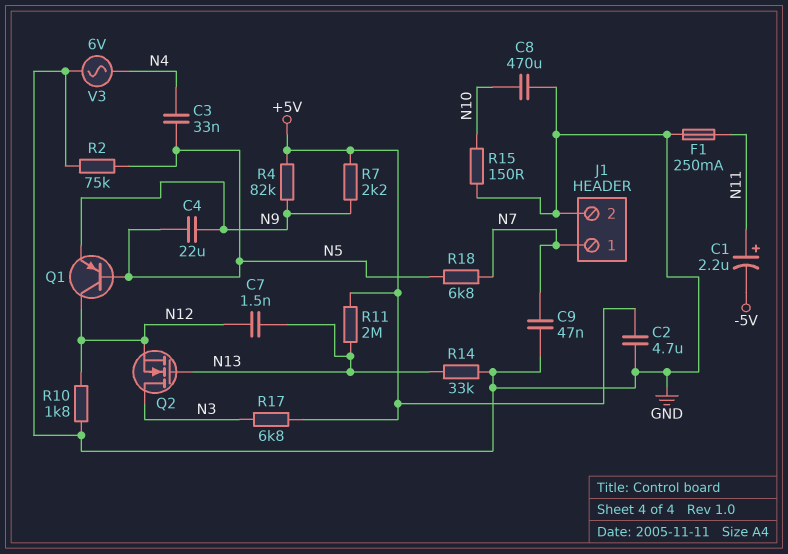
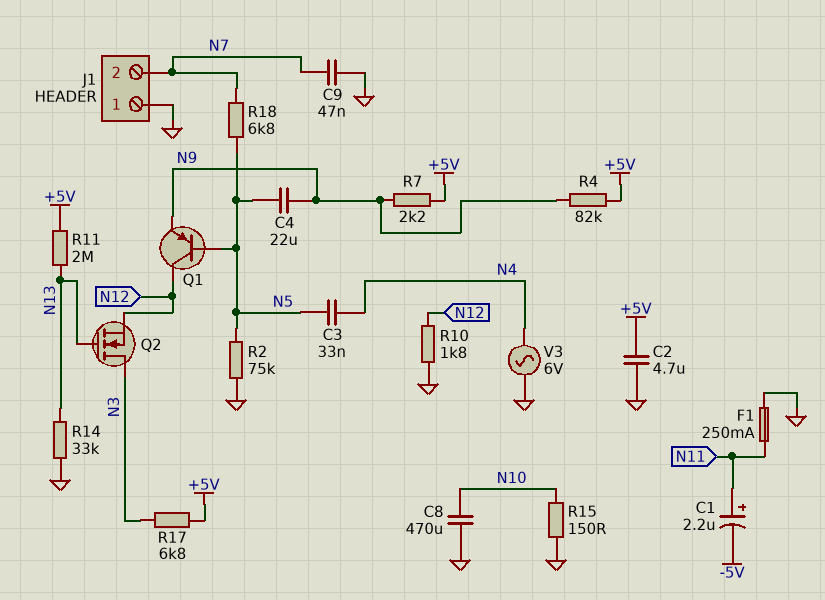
C7: 1.5nF (N12, N13) -> none
J1 pin 1: N7 -> GND
J1 pin 2: GND -> N7

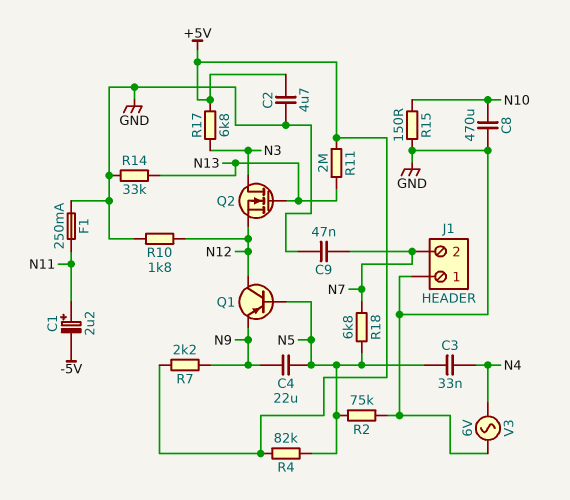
R4: 82k (+5V, N9) -> 82k (+5V, N5)

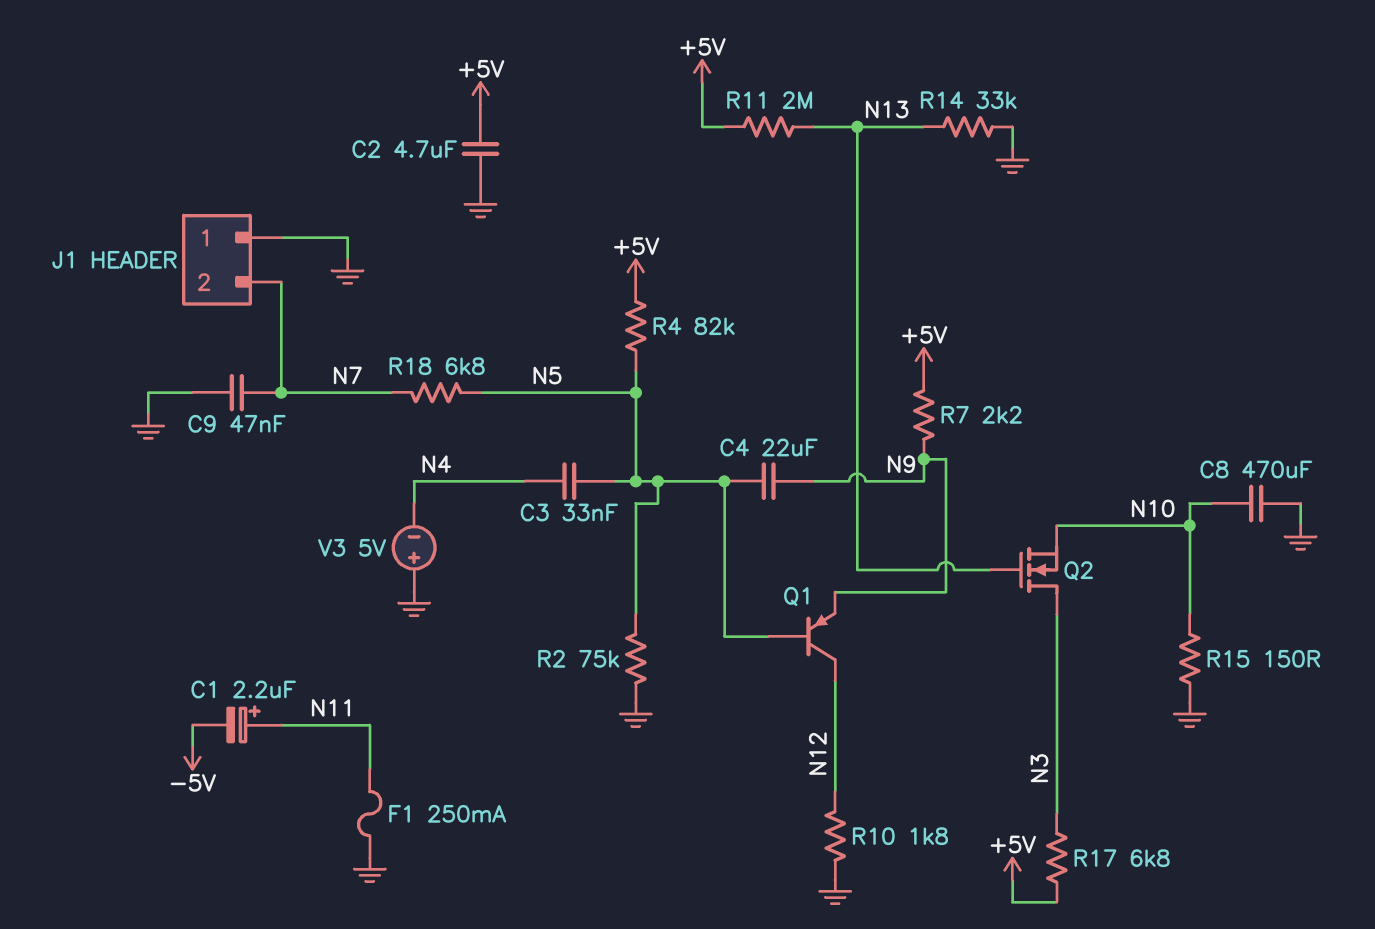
Q2: NMOS (G N13, D N3, S N12) -> NMOS (G N13, D N3, S N10)
V3: AC 6V (GND, N4) -> 5V (plus GND, minus N4)

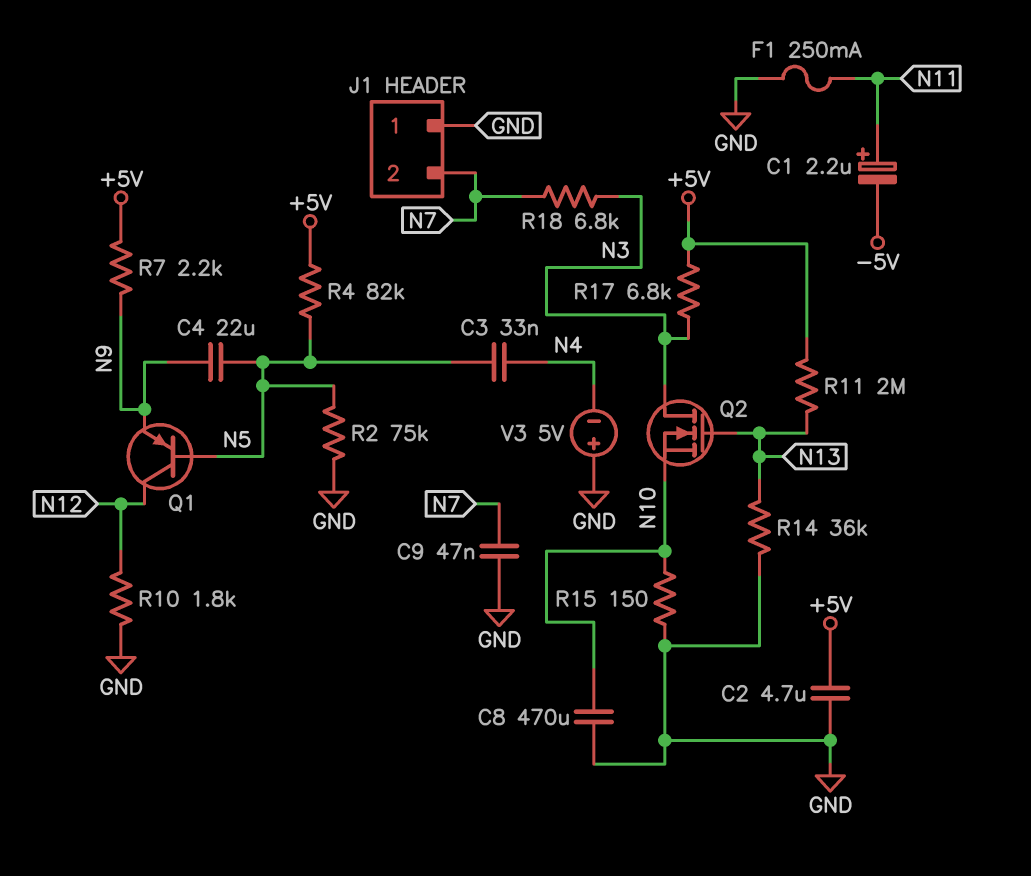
R14: 33k (GND, N13) -> 36k (GND, N13)
R18: 6.8k (N5, N7) -> 6.8k (N3, N7)

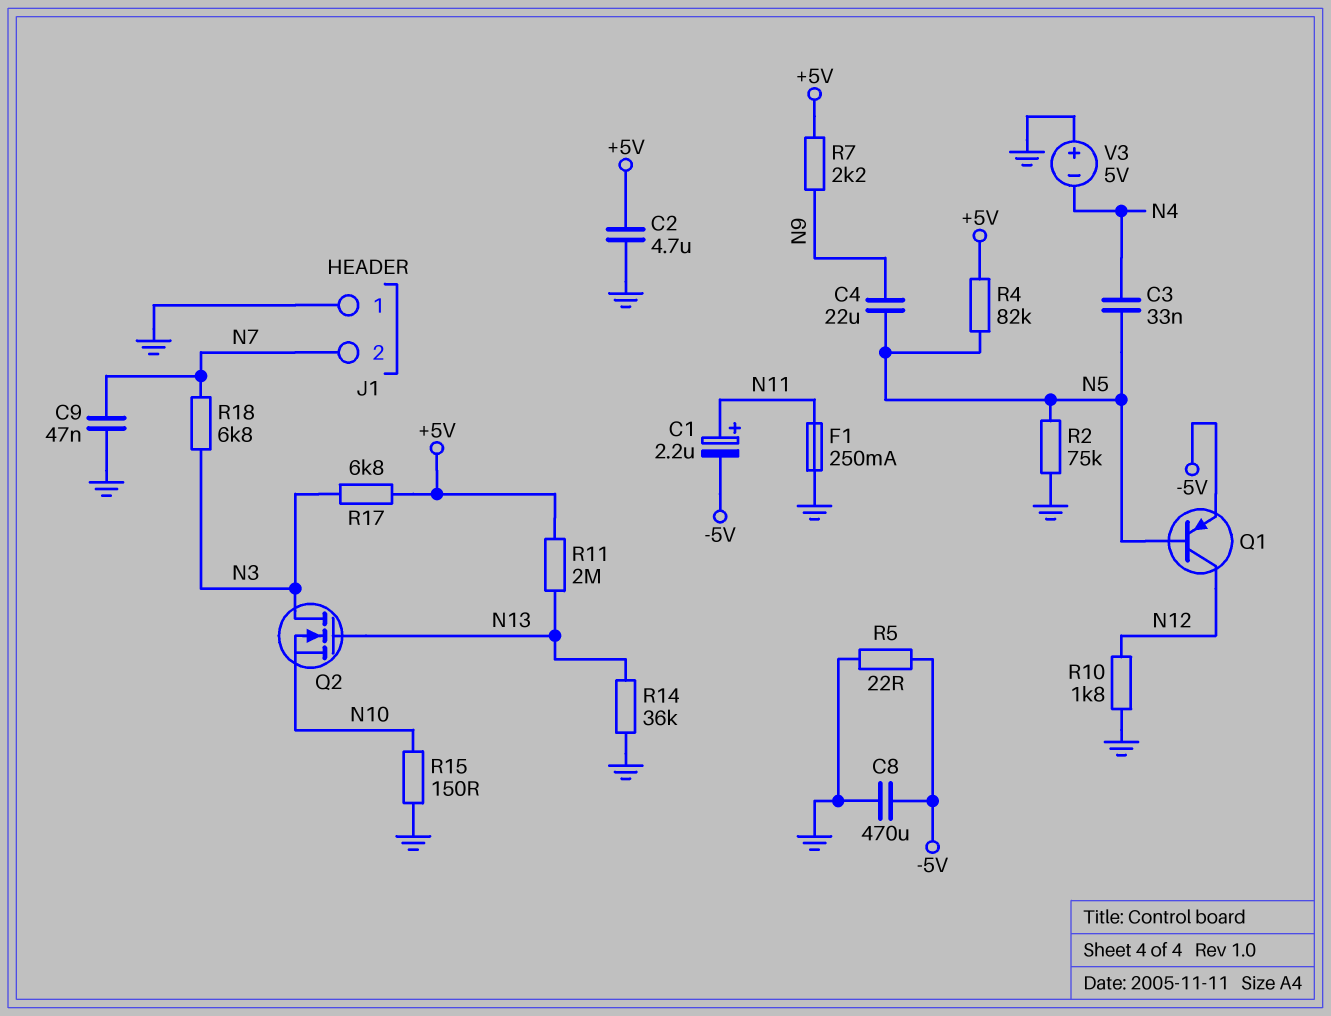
C8: 470uF (GND, N10) -> 470uF (-5V, GND)
Q1: PNP (B N5, C N12, E N9) -> PNP (B N5, C N12, E -5V)
R5: none -> 22 (-5V, GND)

